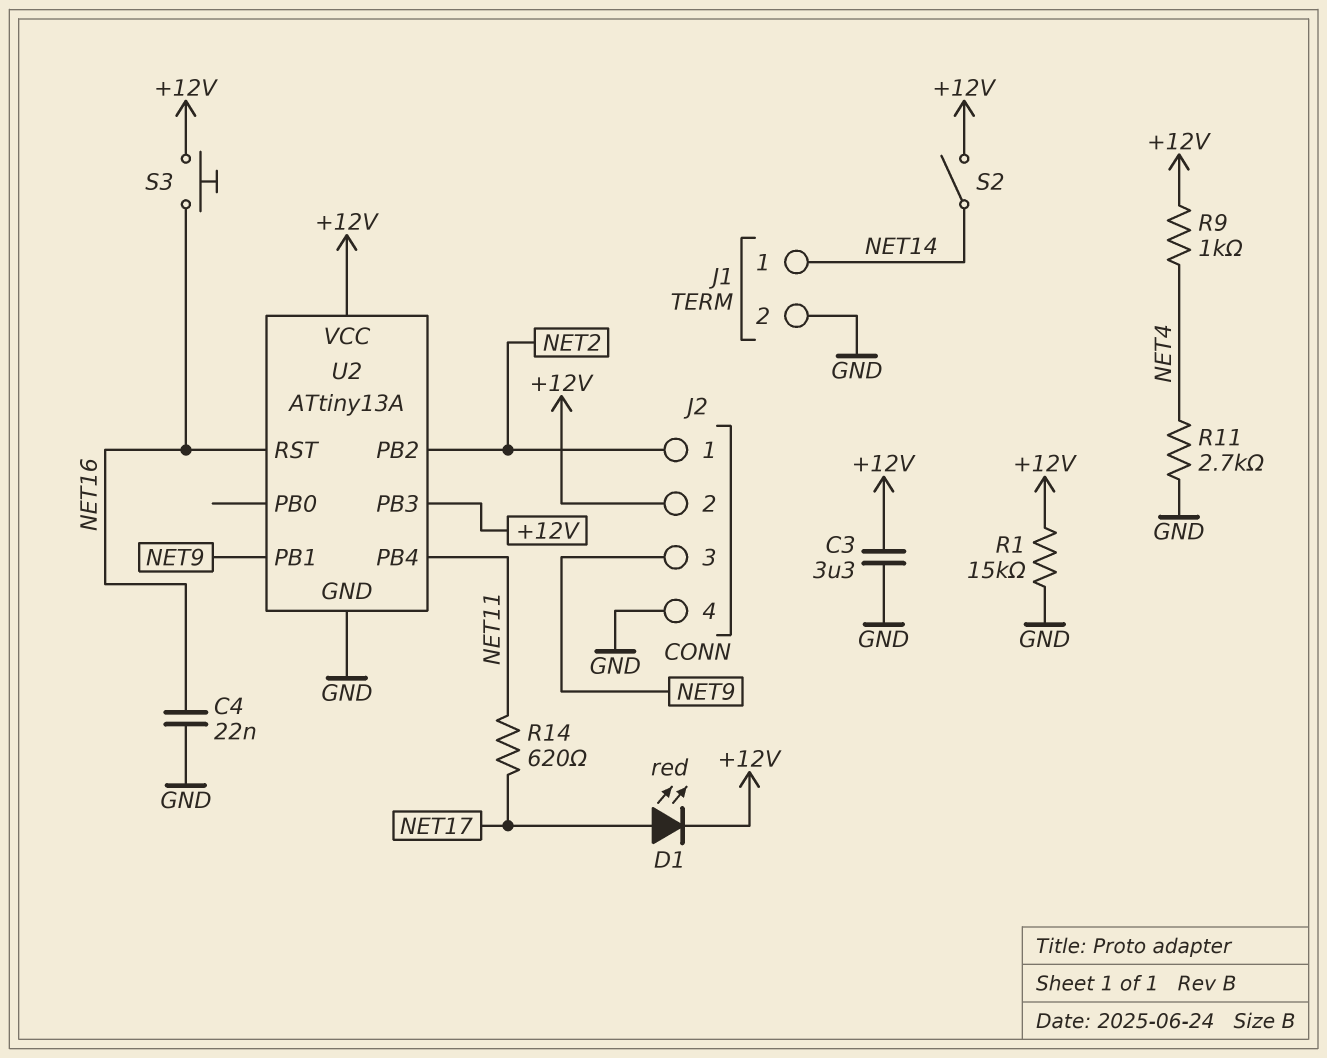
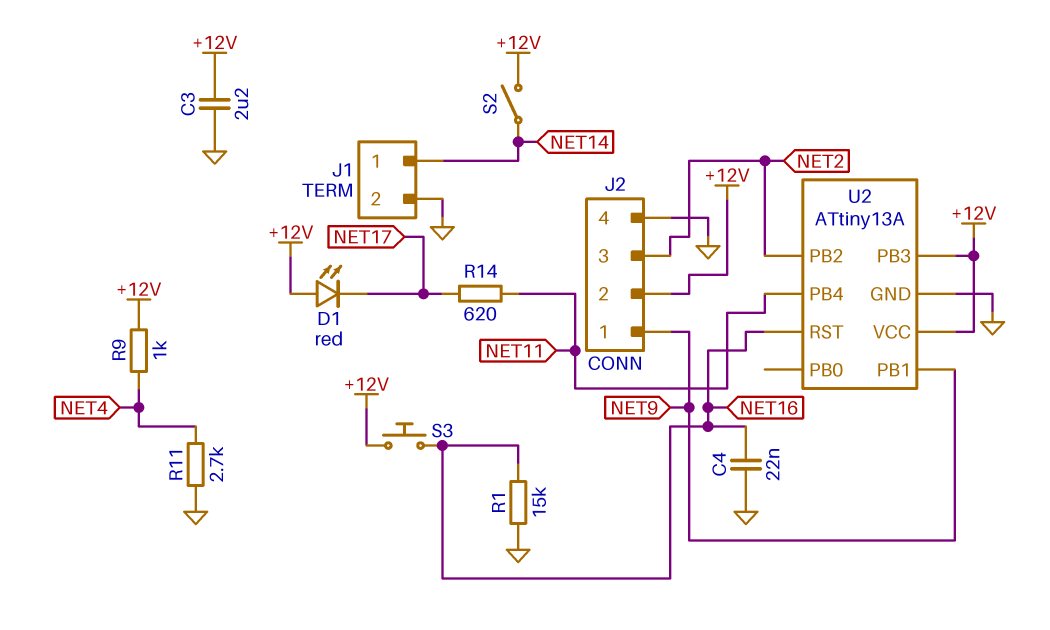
C3: 3.3uF (+12V, GND) -> 2.2uF (+12V, GND)
D1: LED red (A NET17, K +12V) -> LED red (A +12V, K NET17)
J2 pin 1: NET2 -> NET9
J2 pin 3: NET9 -> NET2
R1: 15k (+12V, GND) -> 15k (GND, NET16)

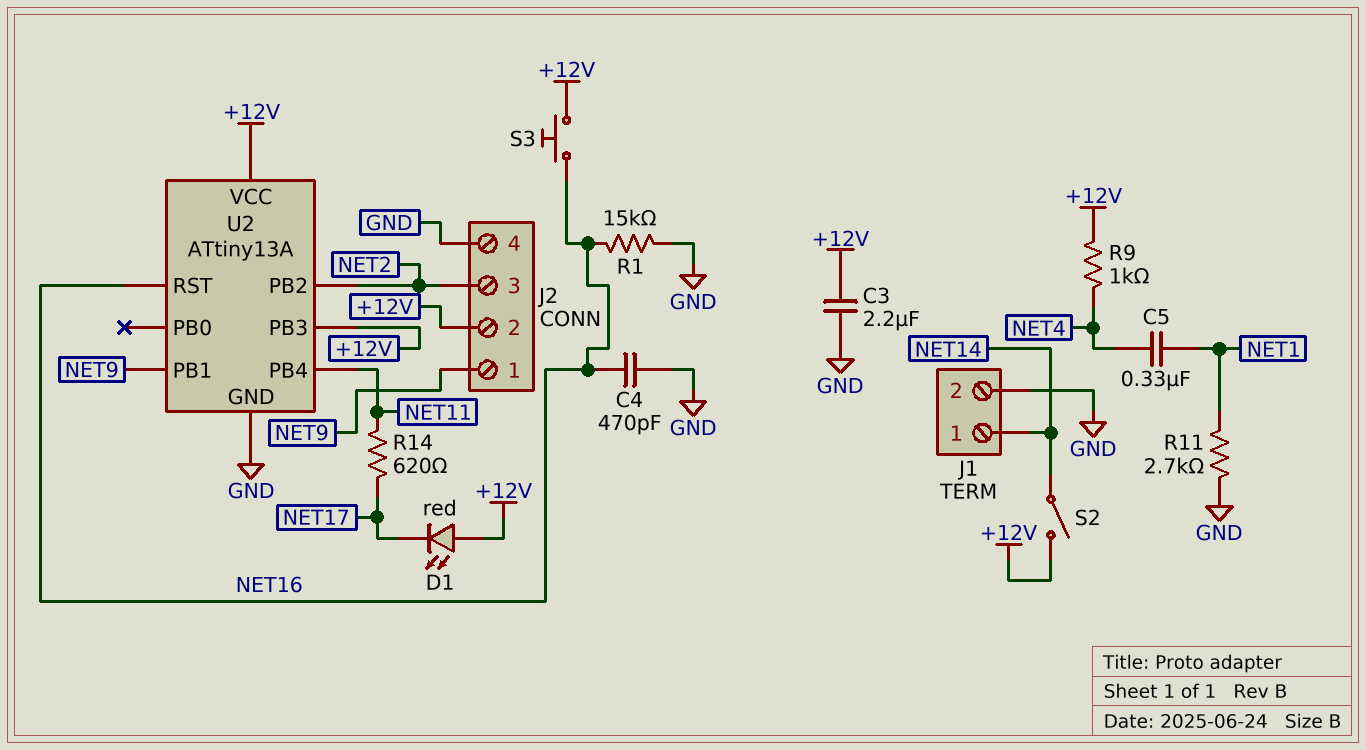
C4: 22nF (GND, NET16) -> 470pF (GND, NET16)
C5: none -> 330nF (NET1, NET4)
R11: 2.7k (GND, NET4) -> 2.7k (GND, NET1)

